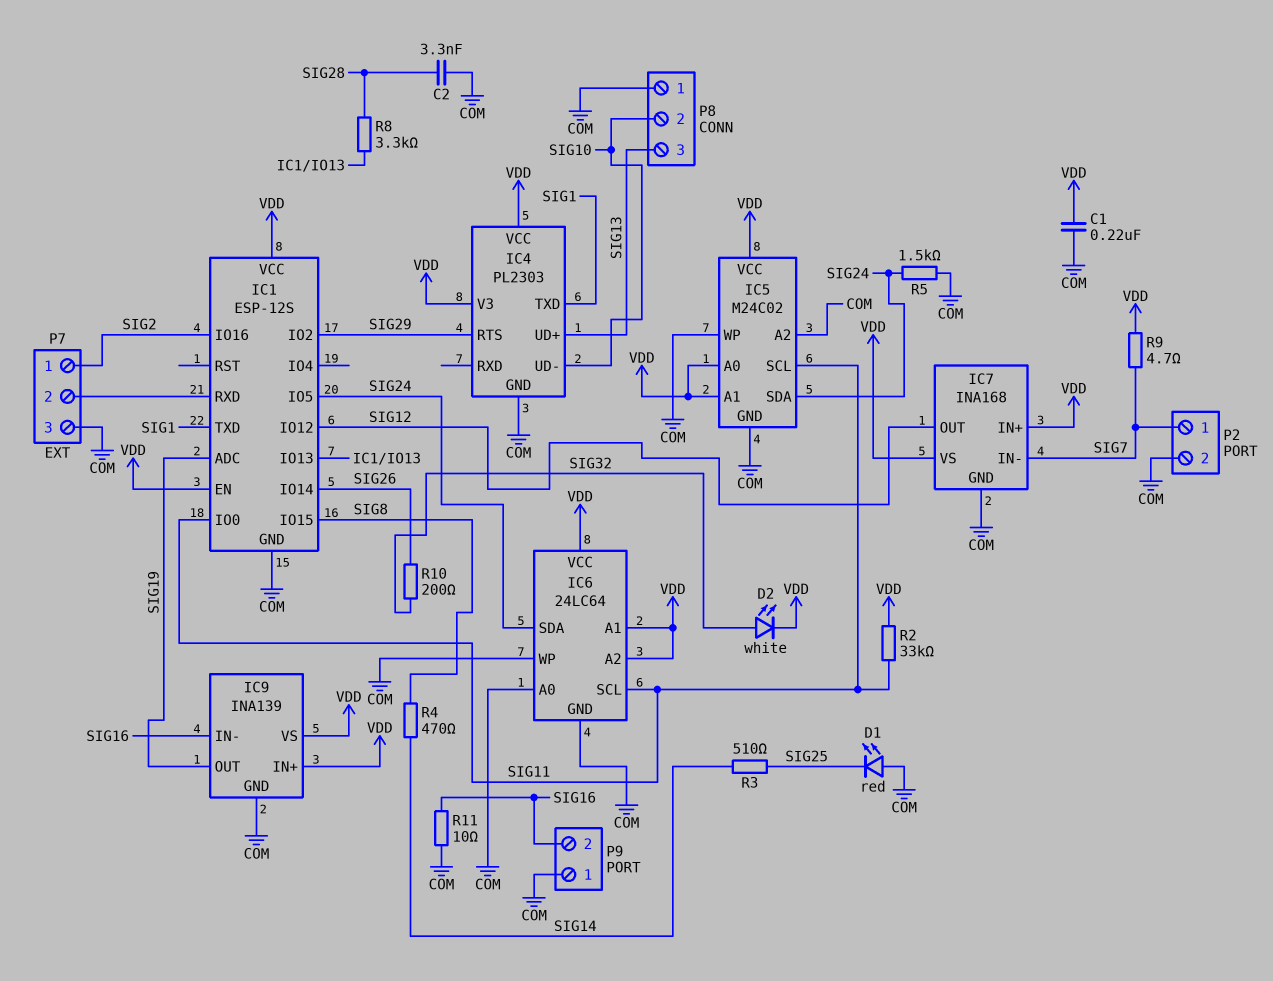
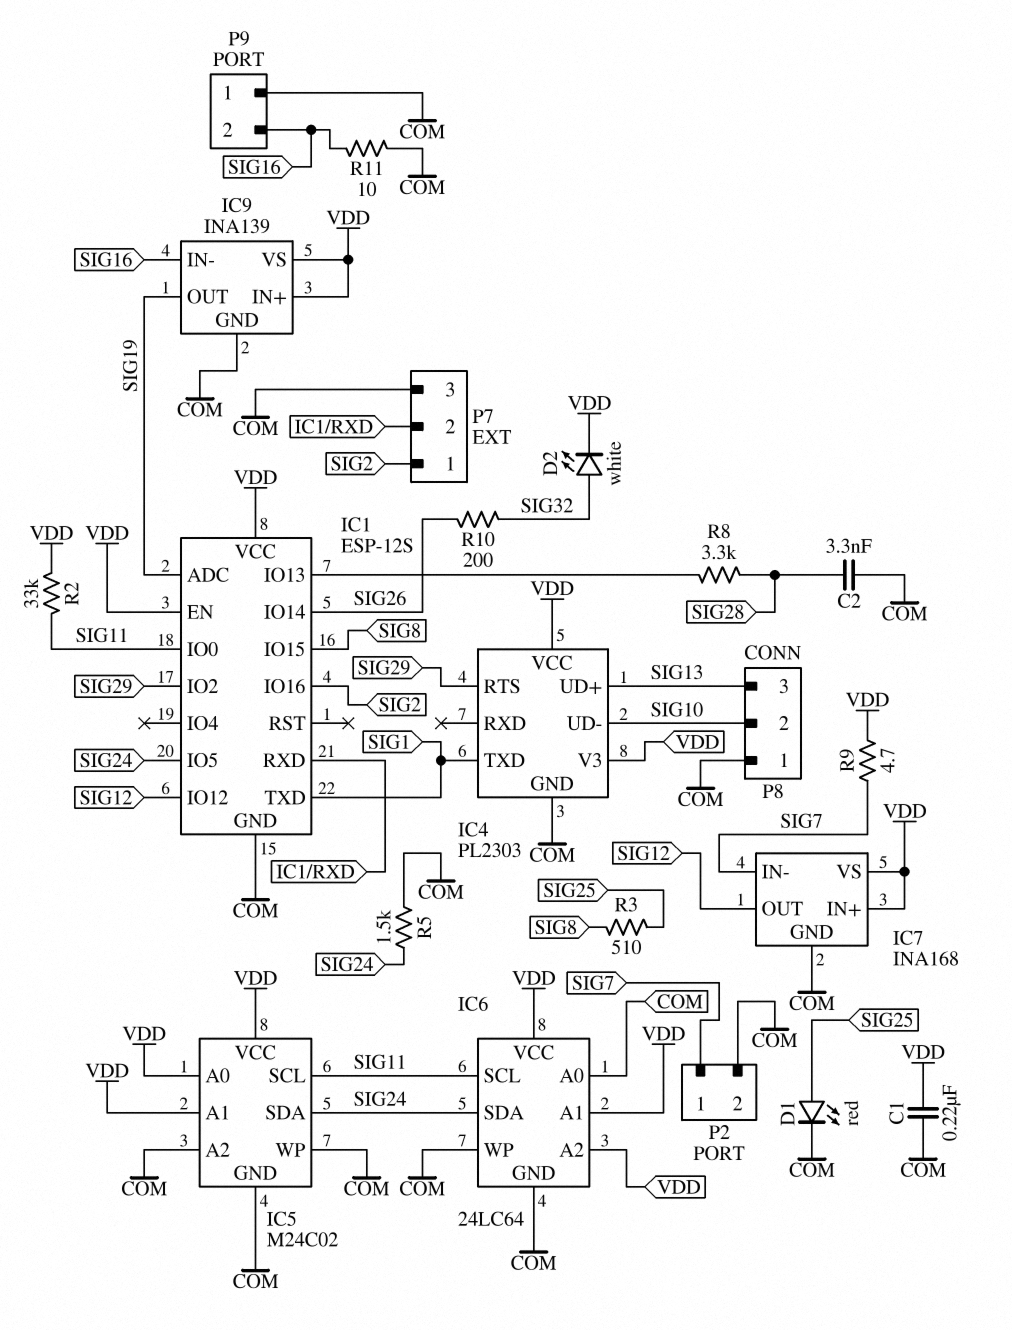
D1: LED red (A COM, K SIG25) -> LED red (A SIG25, K COM)
R3: 510 (SIG14, SIG25) -> 510 (SIG8, SIG25)
R4: 470 (SIG8, SIG14) -> none

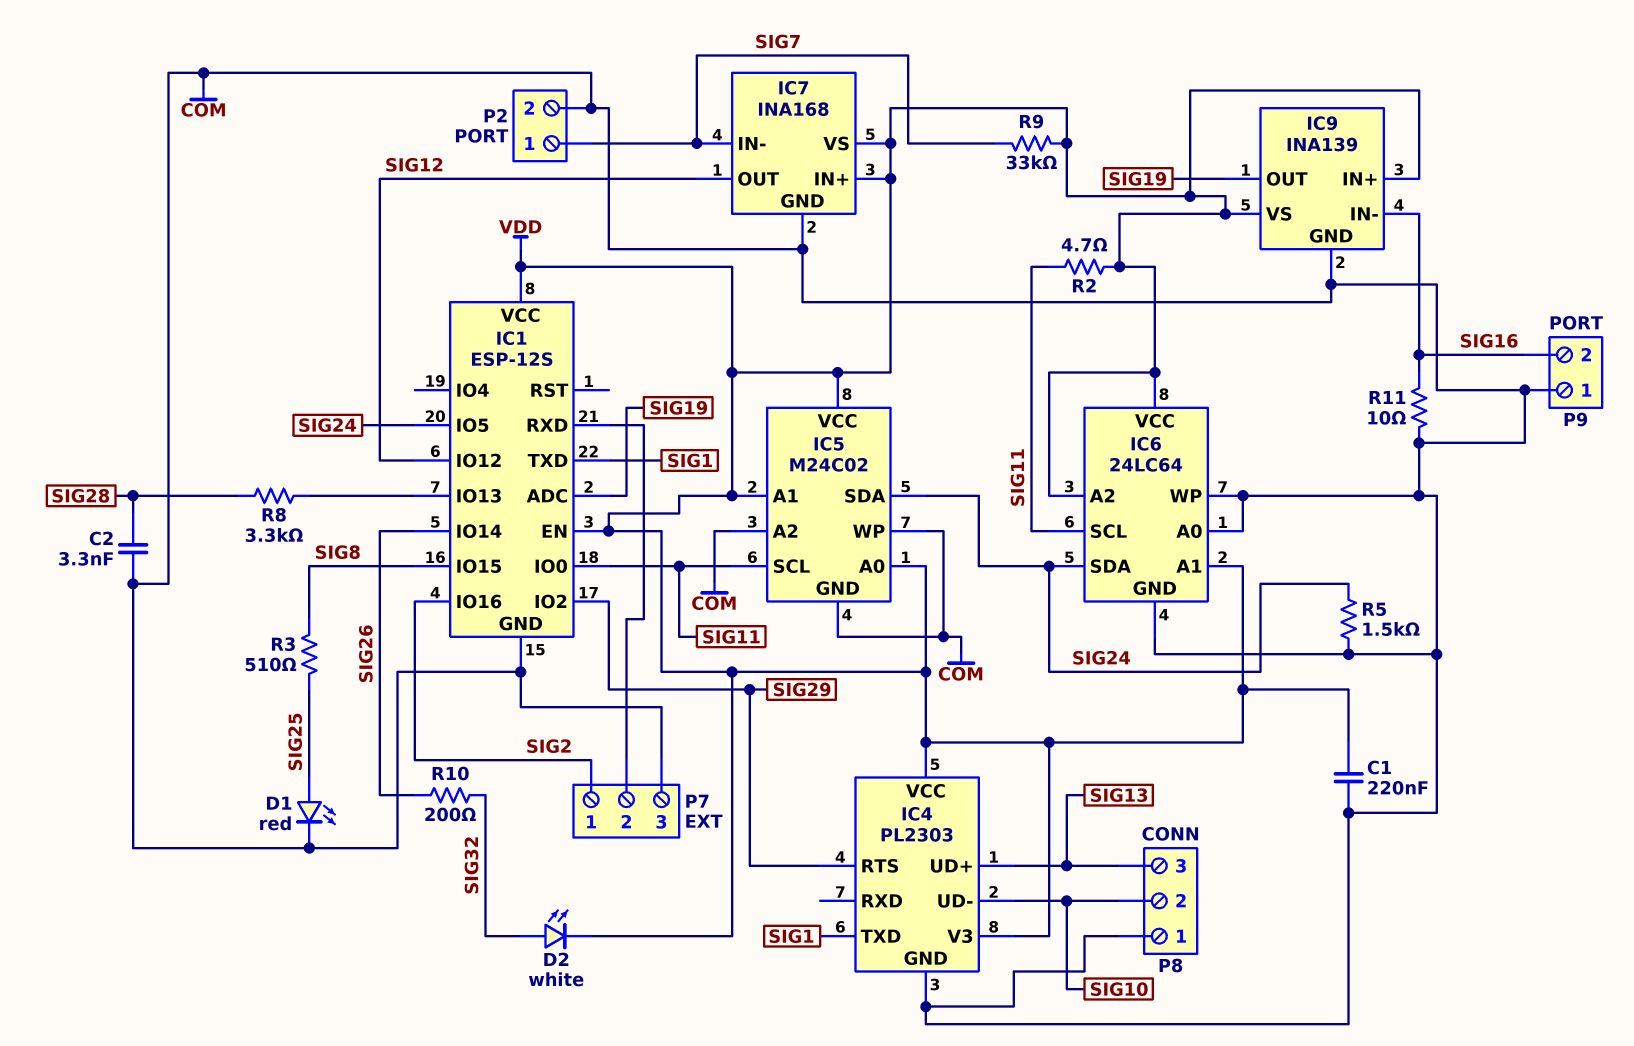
R2: 33k (SIG11, VDD) -> 4.7 (SIG11, VDD)
R9: 4.7 (SIG7, VDD) -> 33k (SIG7, VDD)

